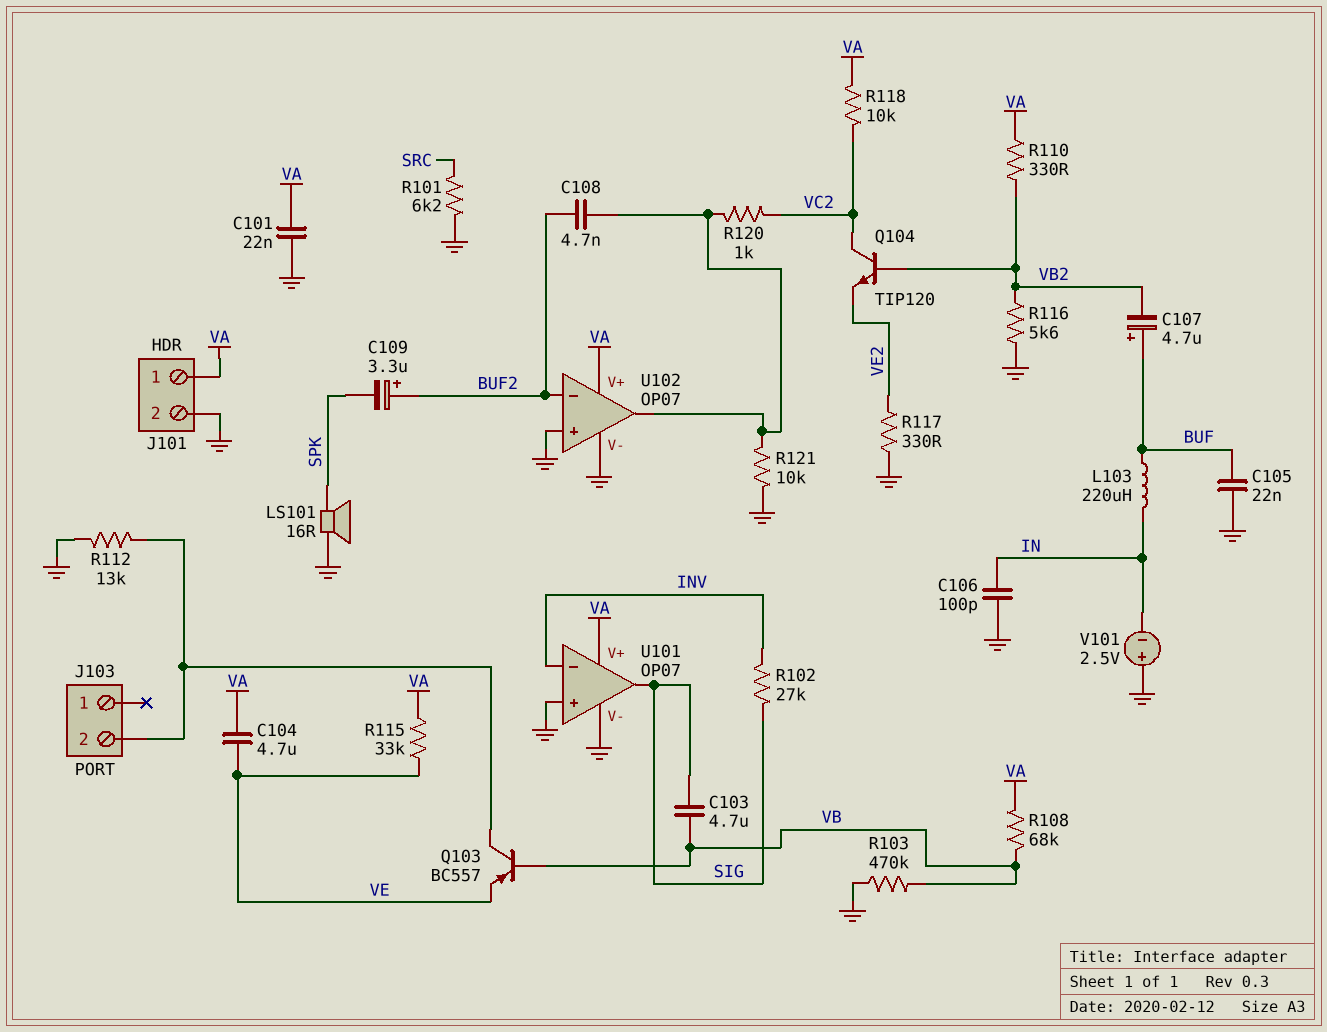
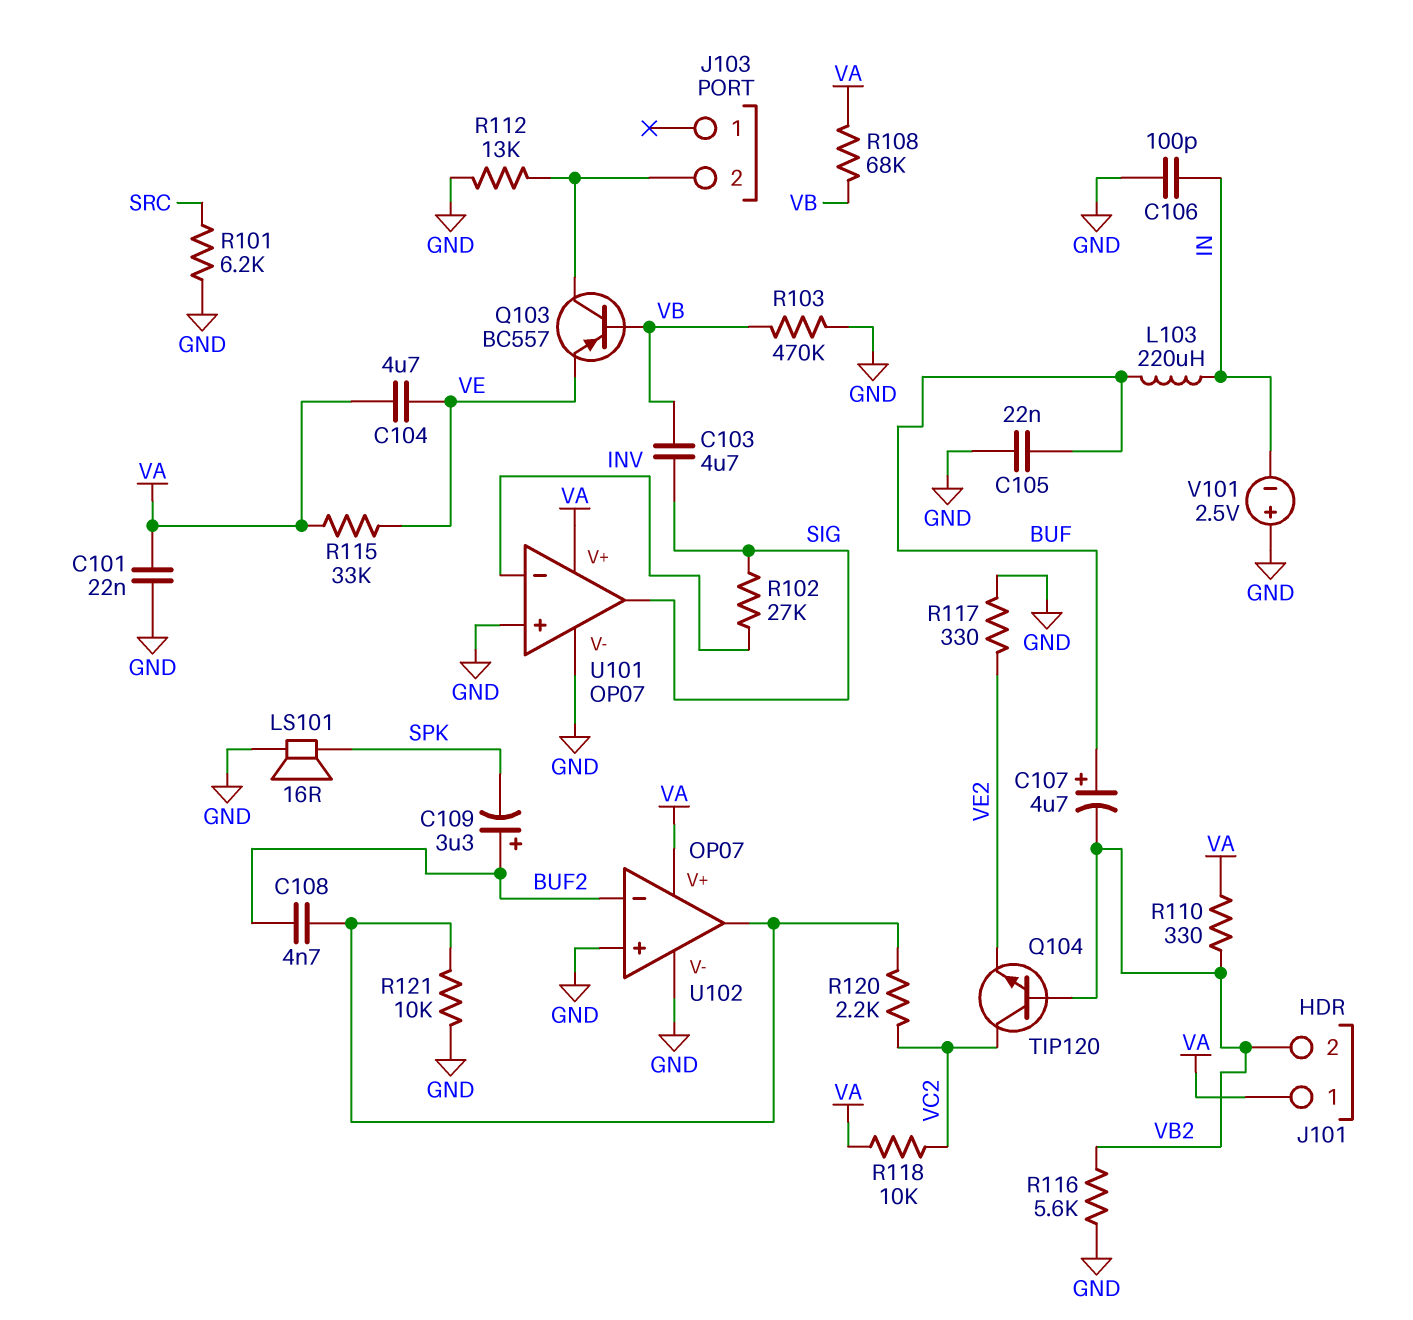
J101 pin 2: GND -> VB2
R120: 1k (U102/out, VC2) -> 2.2k (U102/out, VC2)

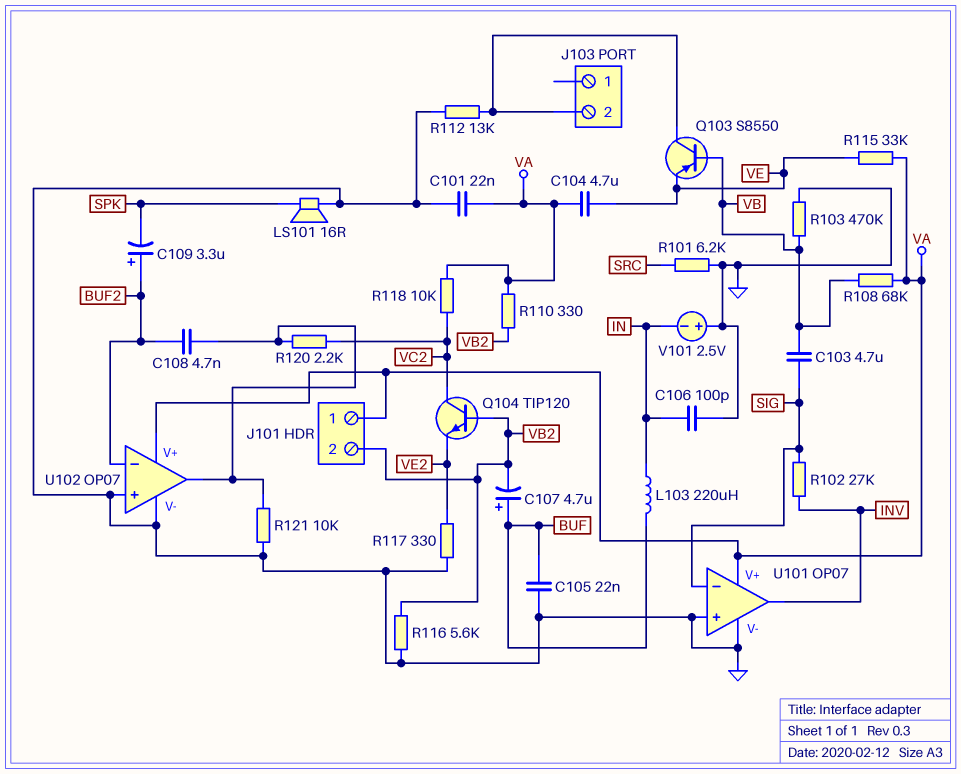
Q103: PNP BC557 (B VB, C J103/2, E VE) -> PNP S8550 (B VB, C J103/2, E VE)
U101 pin in-: INV -> SIG
U101 pin out: SIG -> INV

